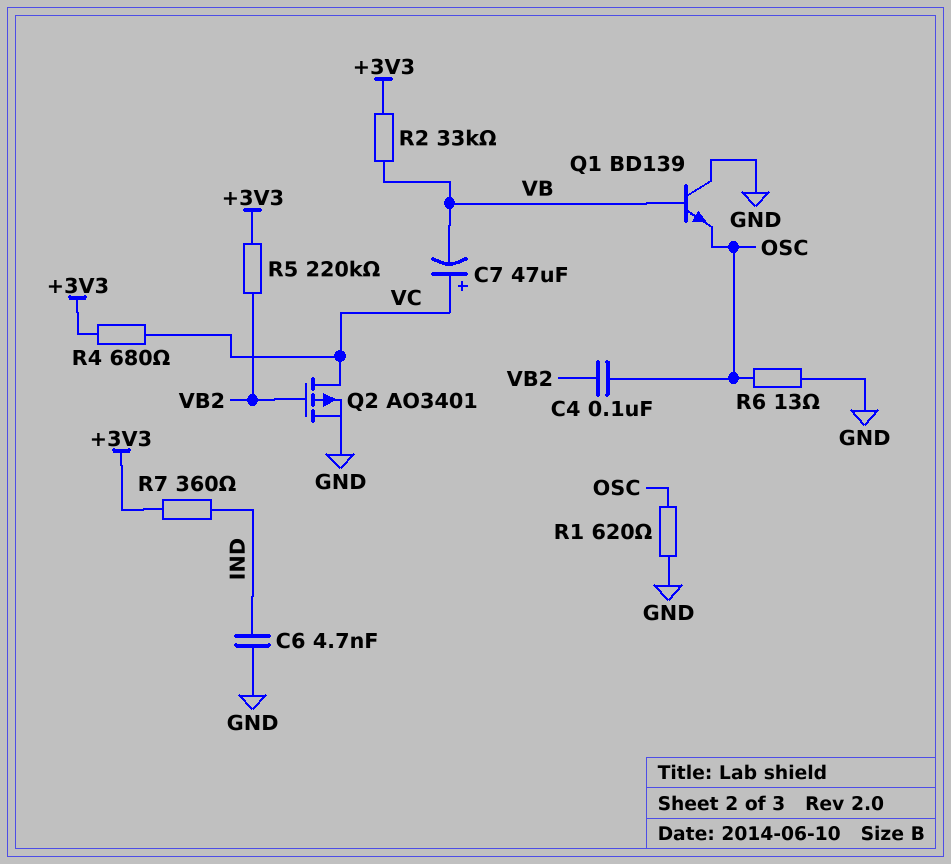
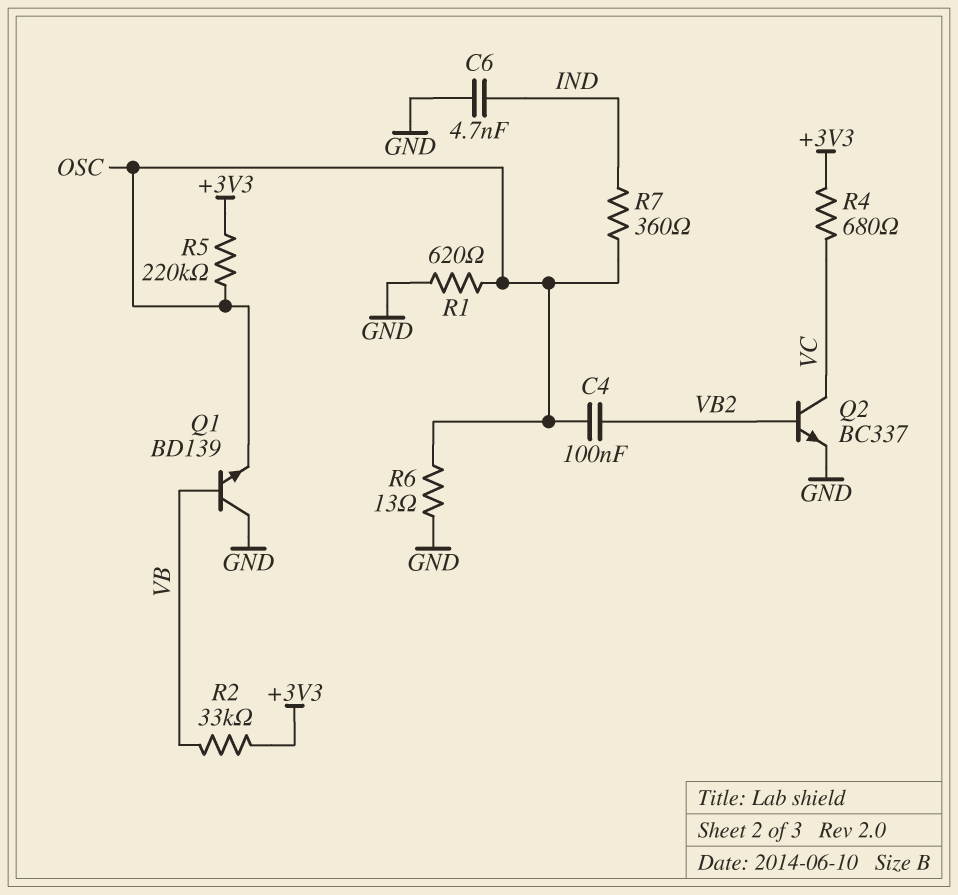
C7: 47uF (plus VC, minus VB) -> none
Q2: PMOS AO3401 (G VB2, D VC, S GND) -> NPN BC337 (B VB2, C VC, E GND)
R5: 220k (+3V3, VB2) -> 220k (+3V3, OSC)
R7: 360 (+3V3, IND) -> 360 (IND, OSC)

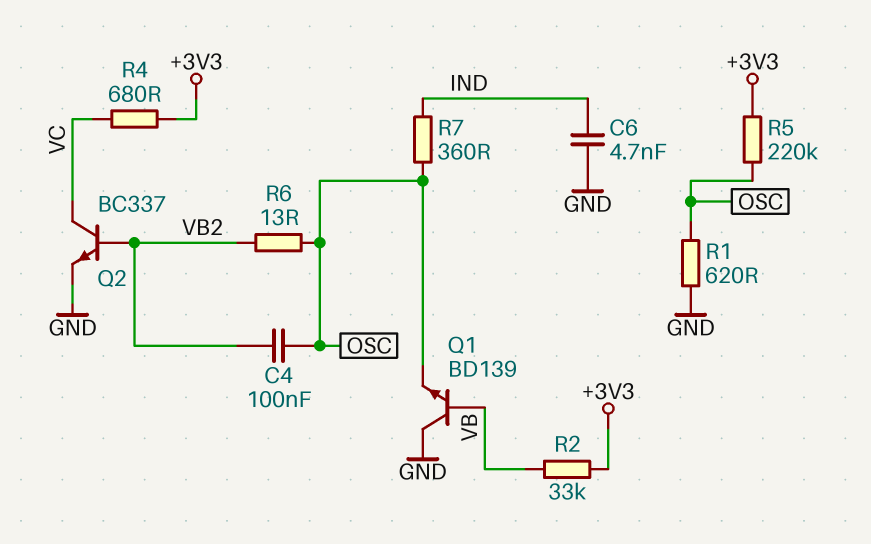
R6: 13 (GND, OSC) -> 13 (OSC, VB2)

